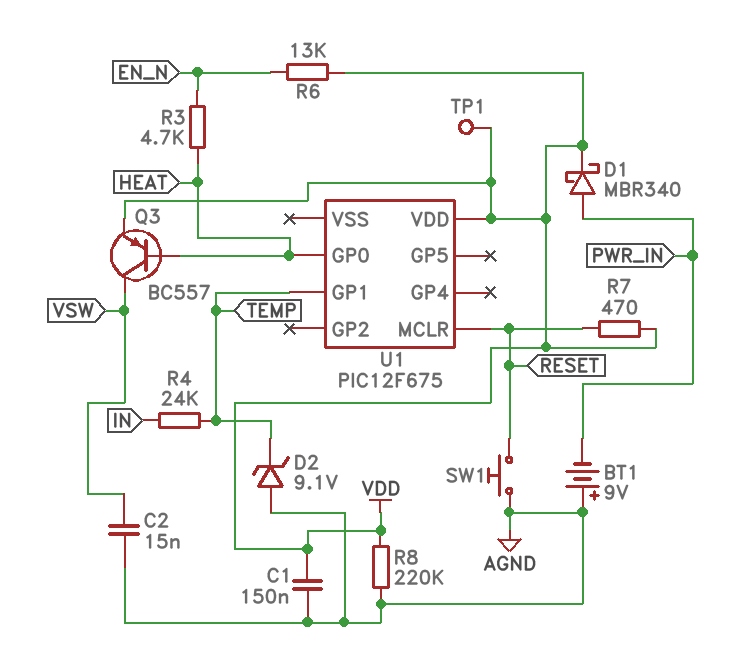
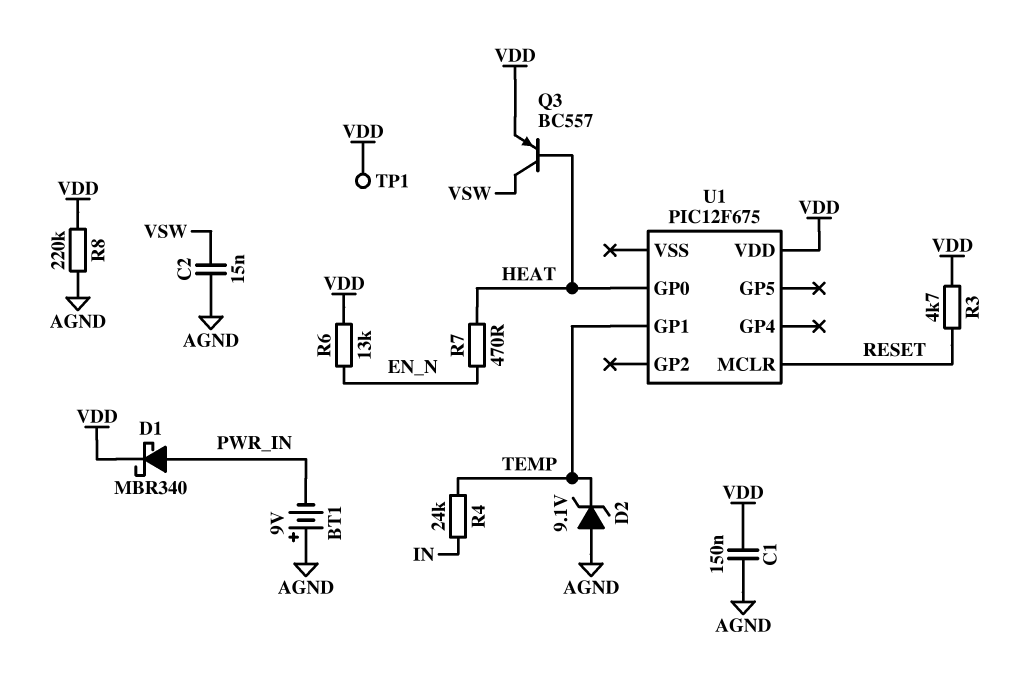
R3: 4.7k (EN_N, HEAT) -> 4.7k (RESET, VDD)
R7: 470 (RESET, VDD) -> 470 (EN_N, HEAT)
SW1: button (AGND, RESET) -> none

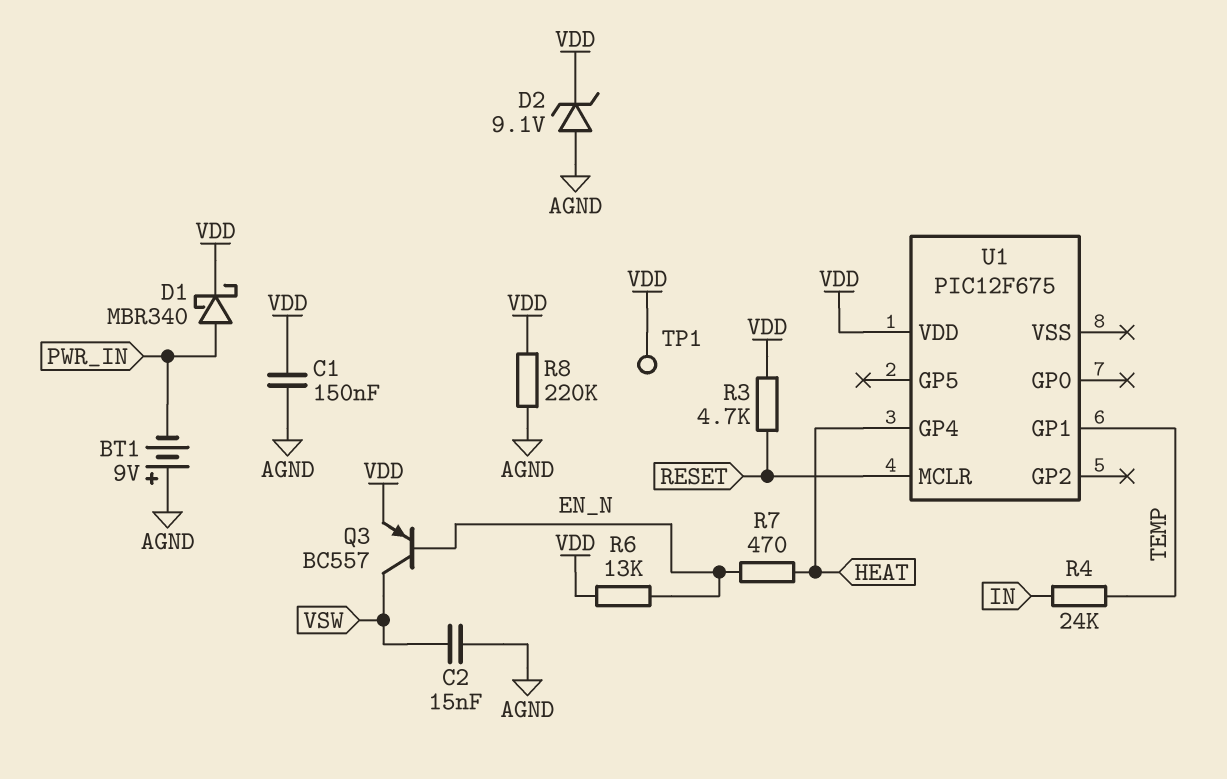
D2: zener 9.1V (A AGND, K TEMP) -> zener 9.1V (A AGND, K VDD)
Q3: PNP BC557 (B HEAT, C VSW, E VDD) -> PNP BC557 (B EN_N, C VSW, E VDD)
U1 pin GP0: HEAT -> none
U1 pin GP4: none -> HEAT

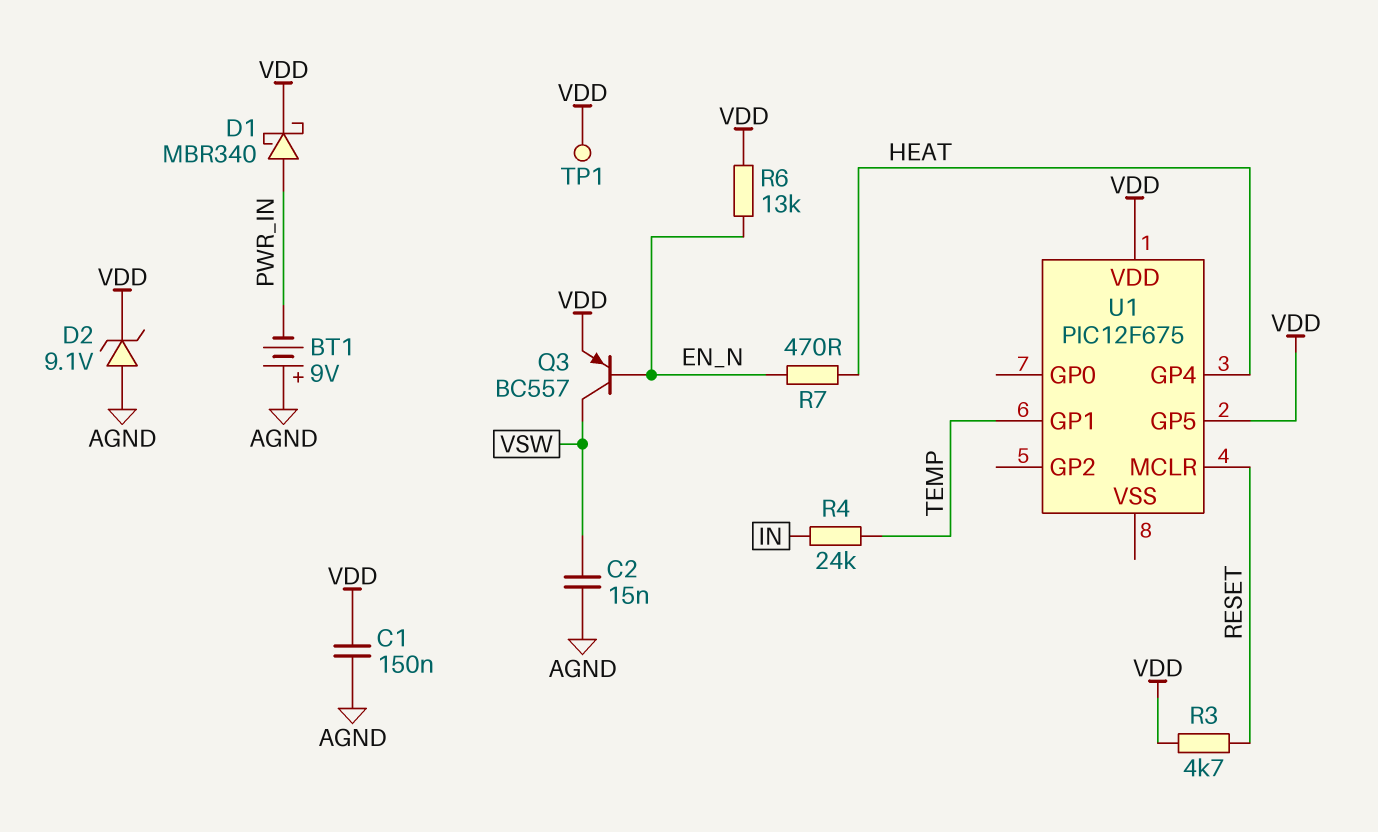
R8: 220k (AGND, VDD) -> none
U1 pin GP5: none -> VDD

